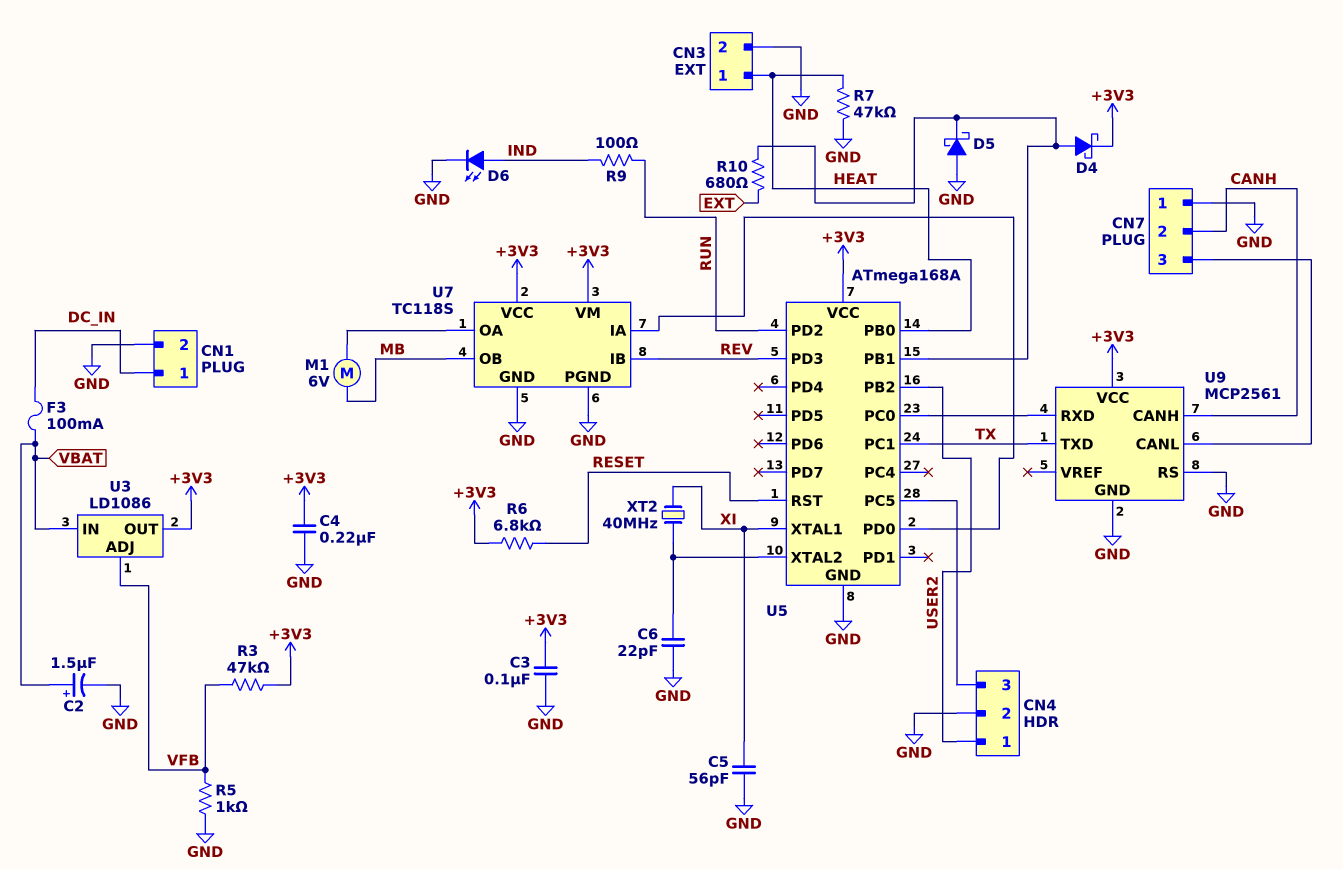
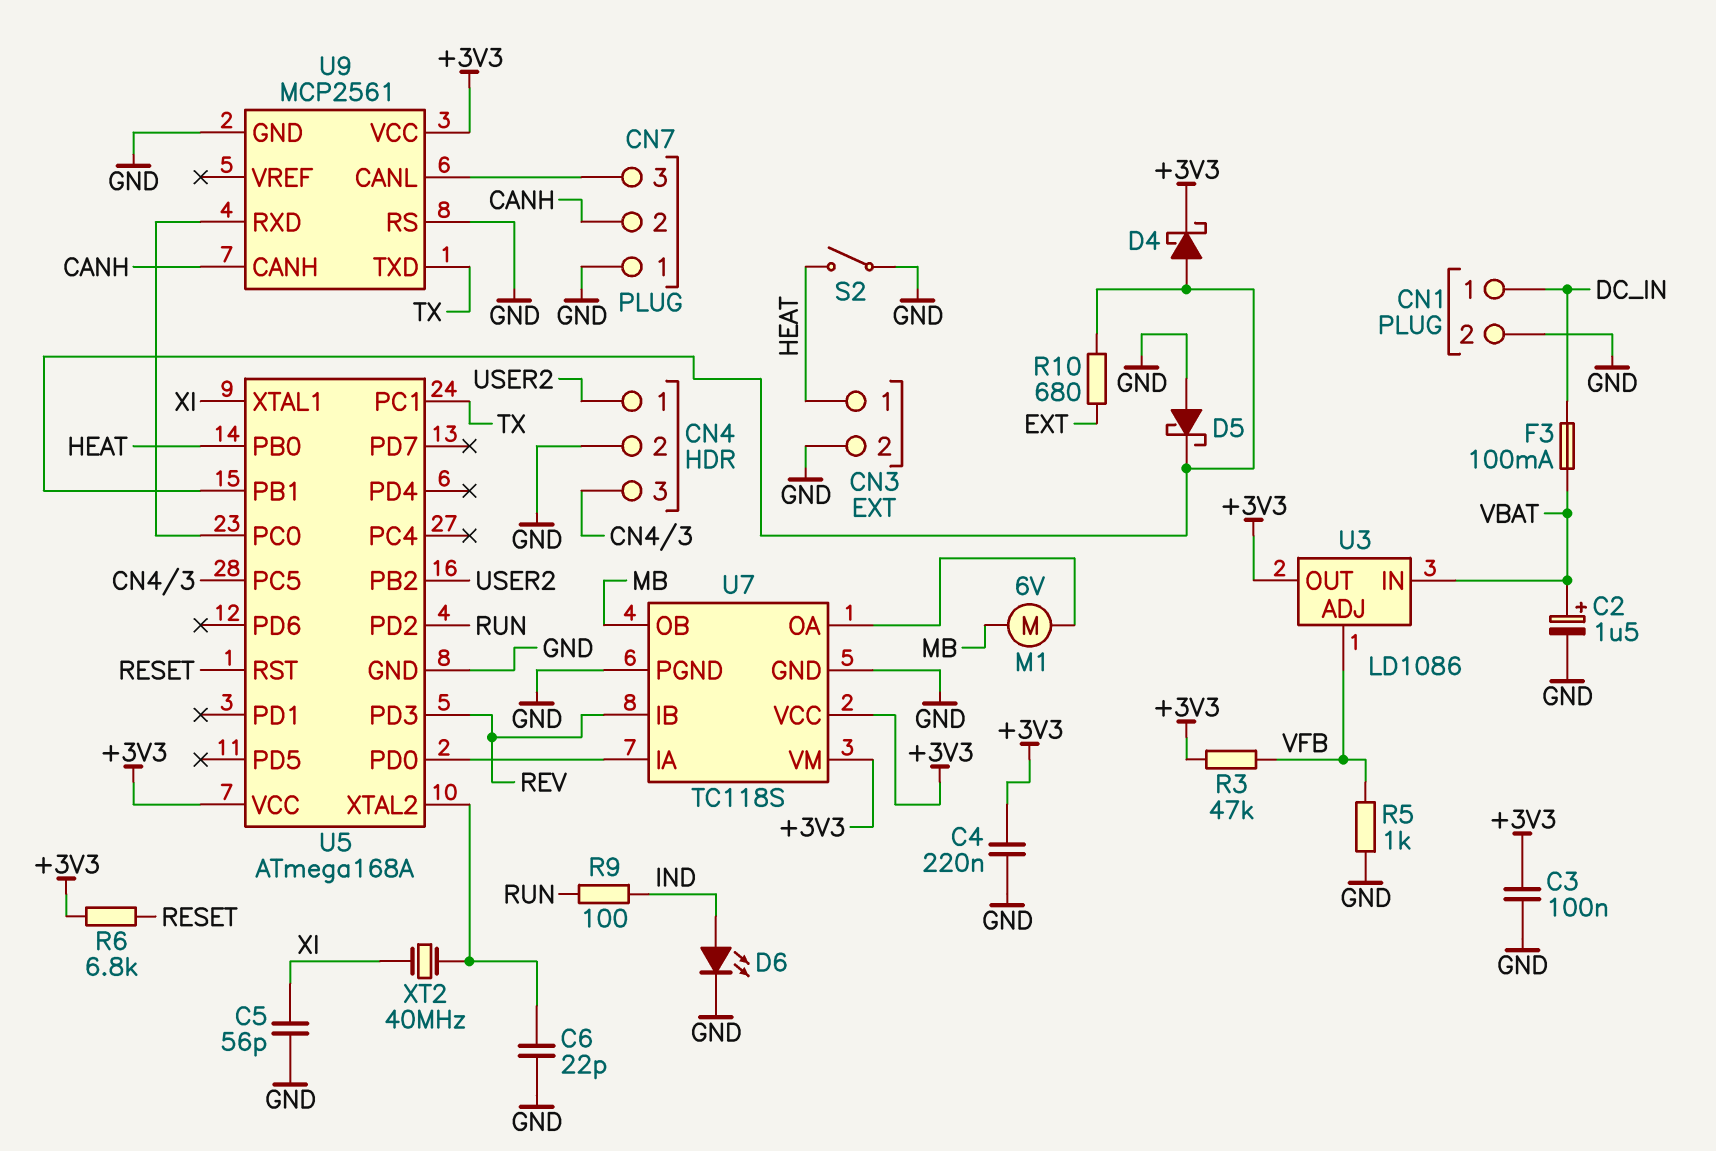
R7: 47k (GND, HEAT) -> none
S2: none -> switch (GND, HEAT)

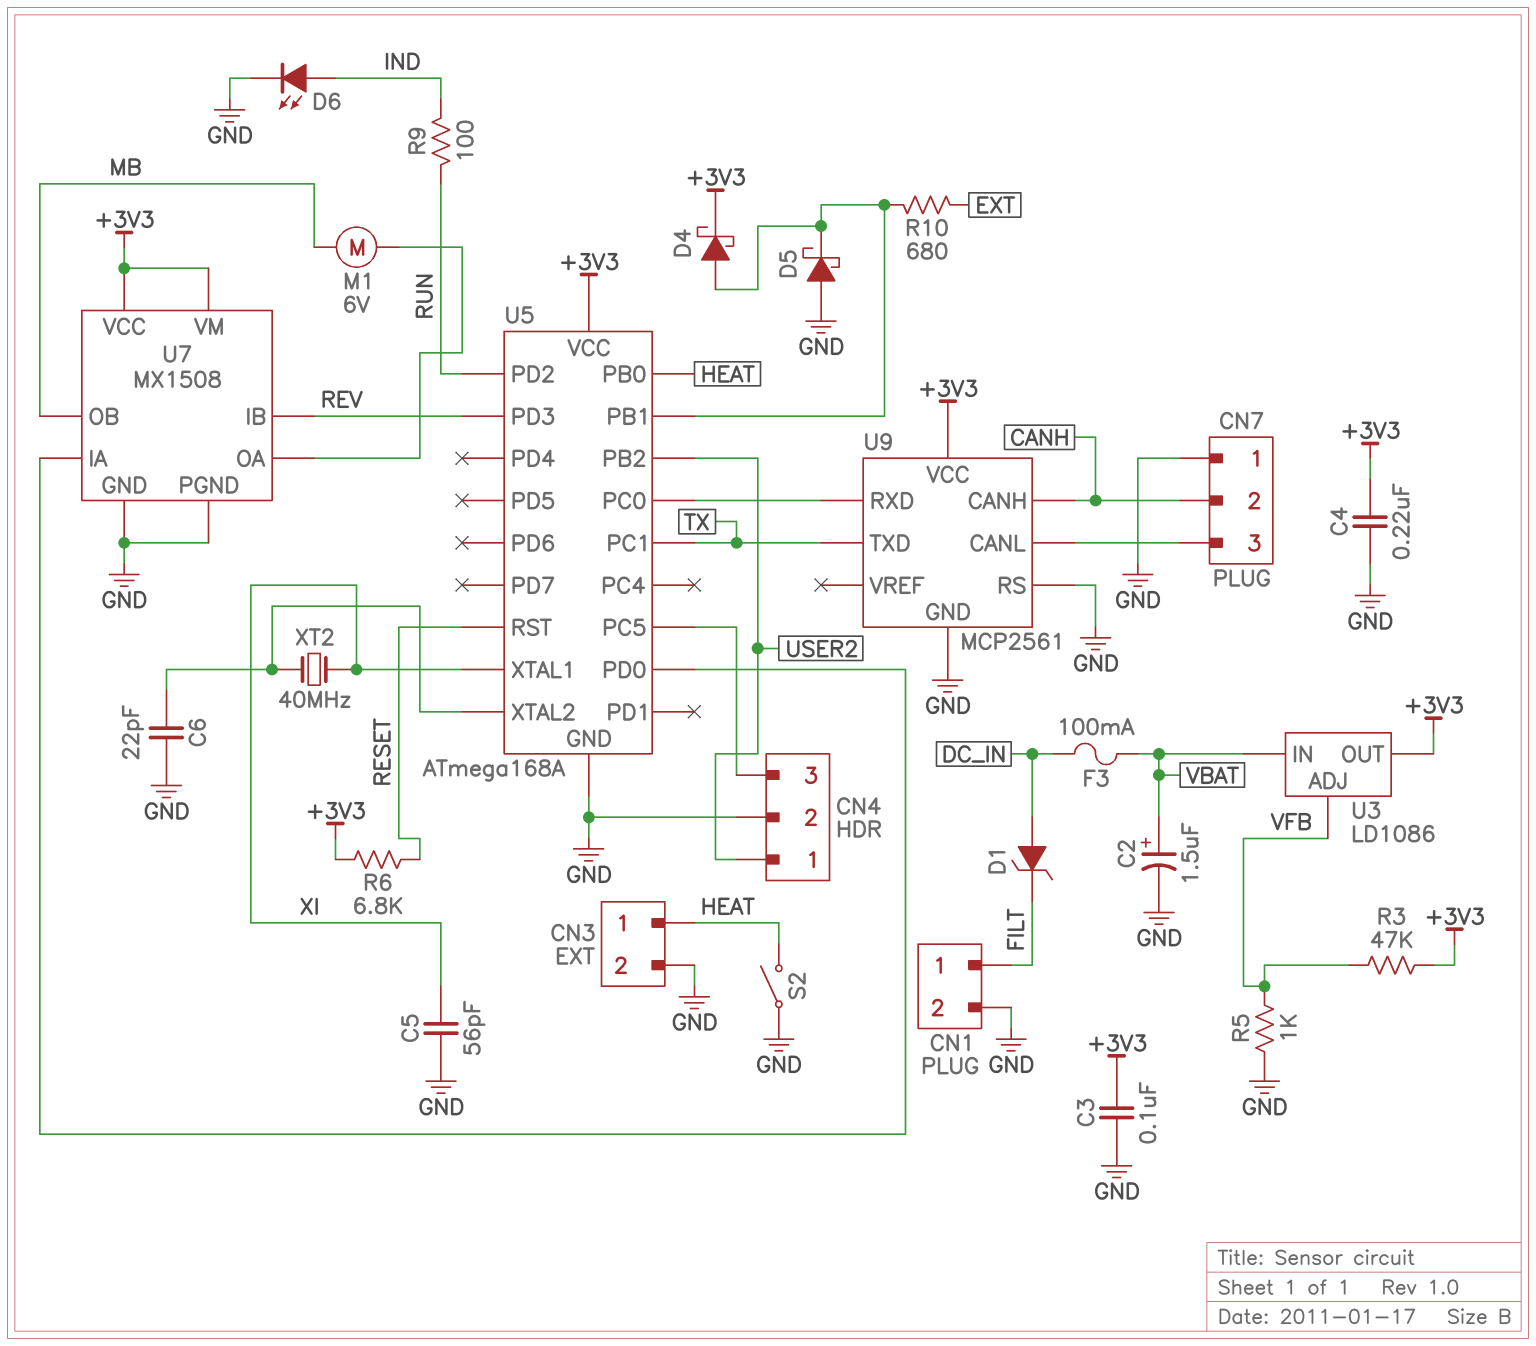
CN1 pin 1: DC_IN -> FILT
D1: none -> zener (A DC_IN, K FILT)
U7: TC118S -> MX1508

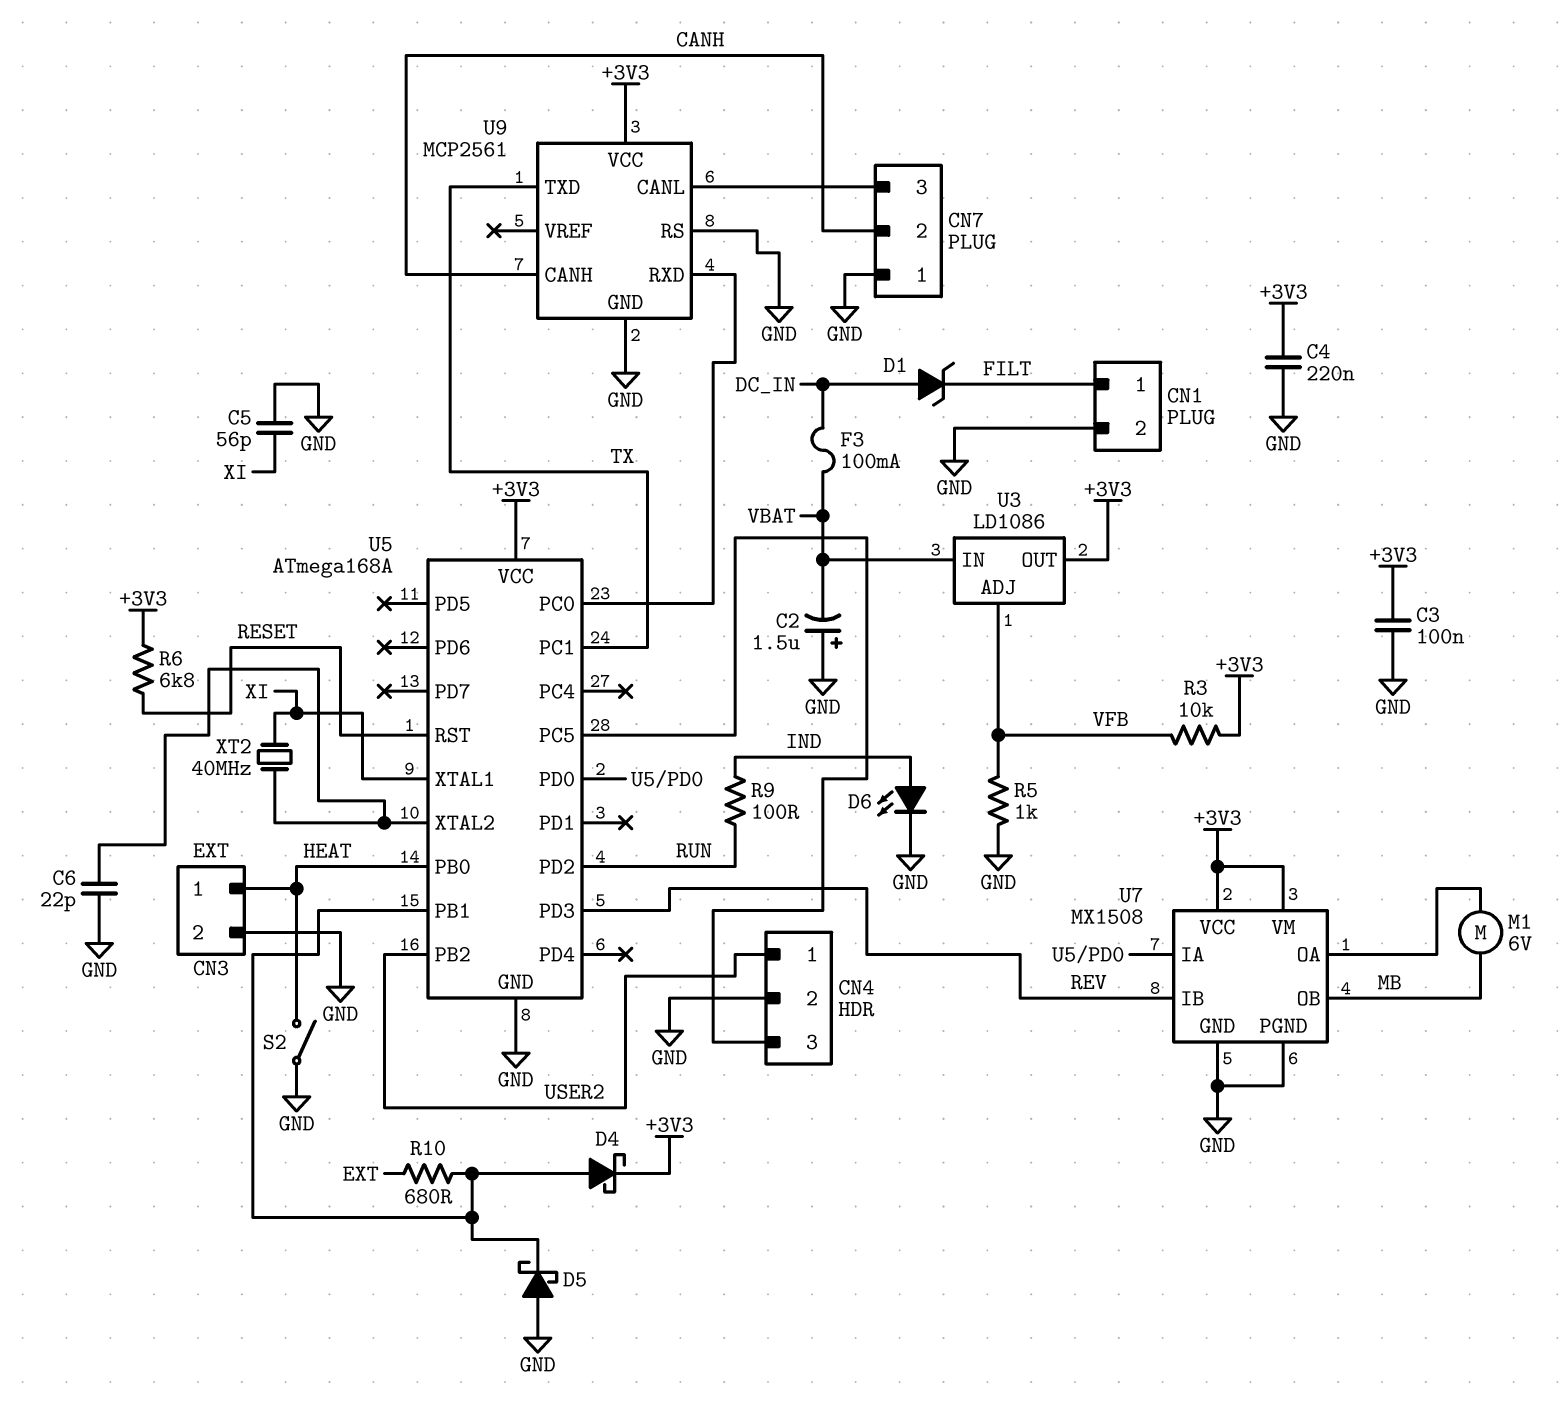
C2: 1.5uF (plus VBAT, minus GND) -> 1.5uF (plus GND, minus VBAT)
R3: 47k (+3V3, VFB) -> 10k (+3V3, VFB)

